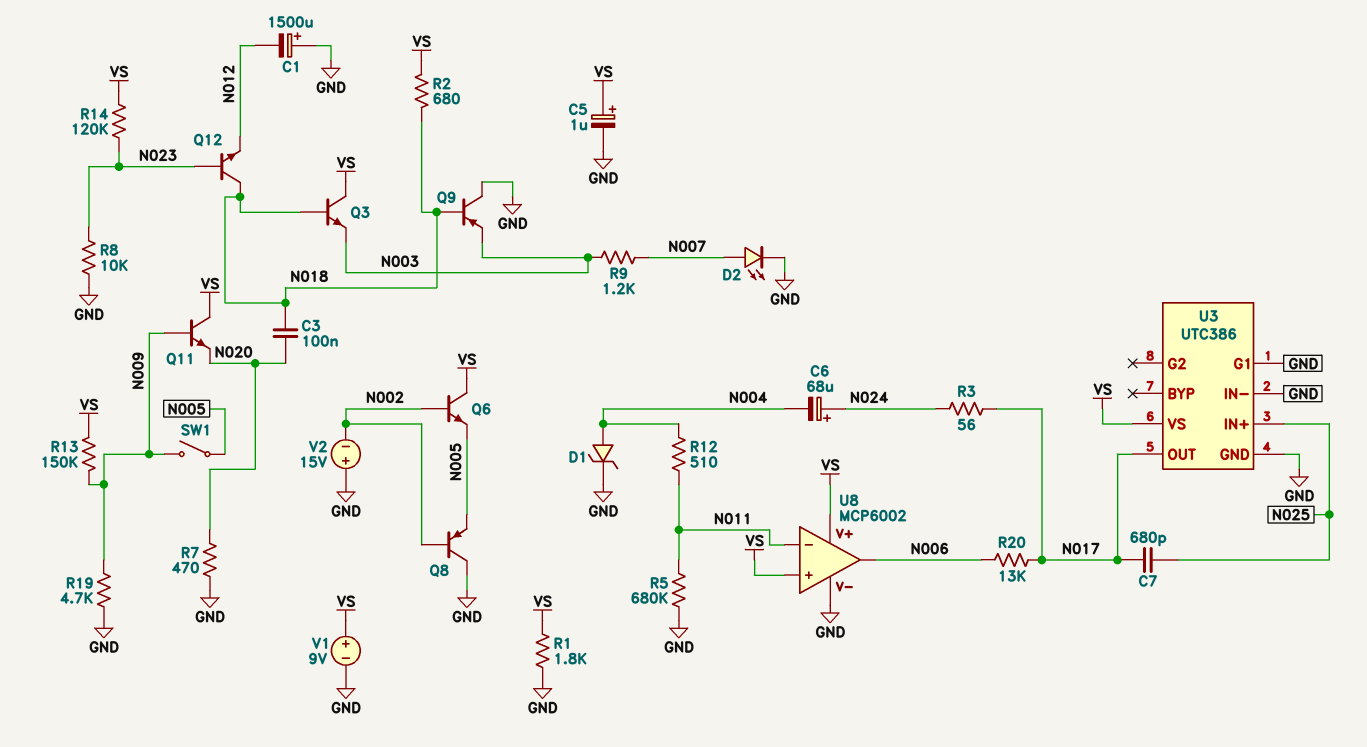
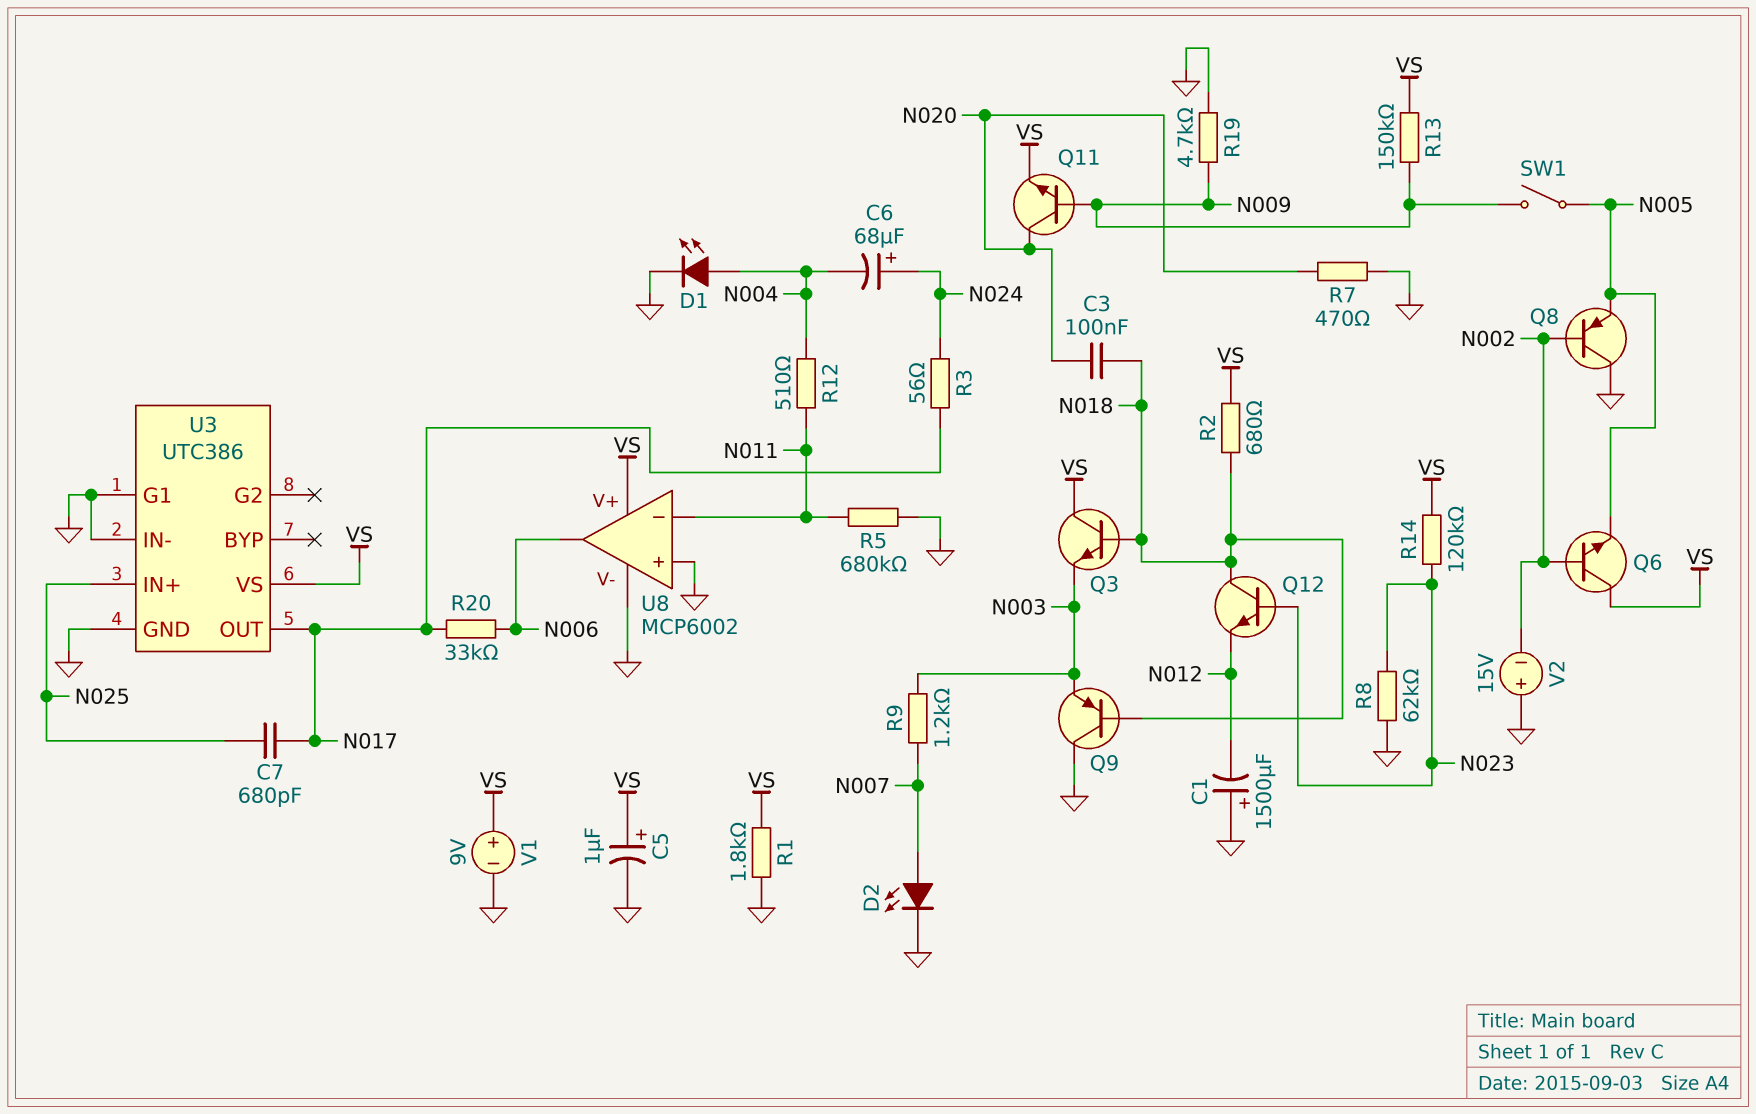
D1: zener (A N004, K GND) -> LED (A N004, K GND)
Q11: NPN (B N009, C VS, E N020) -> NPN (B N009, C N020, E VS)
R8: 10k (GND, N023) -> 62k (GND, N023)
R20: 13k (N006, N017) -> 33k (N006, N017)
U8 pin in+: VS -> GND

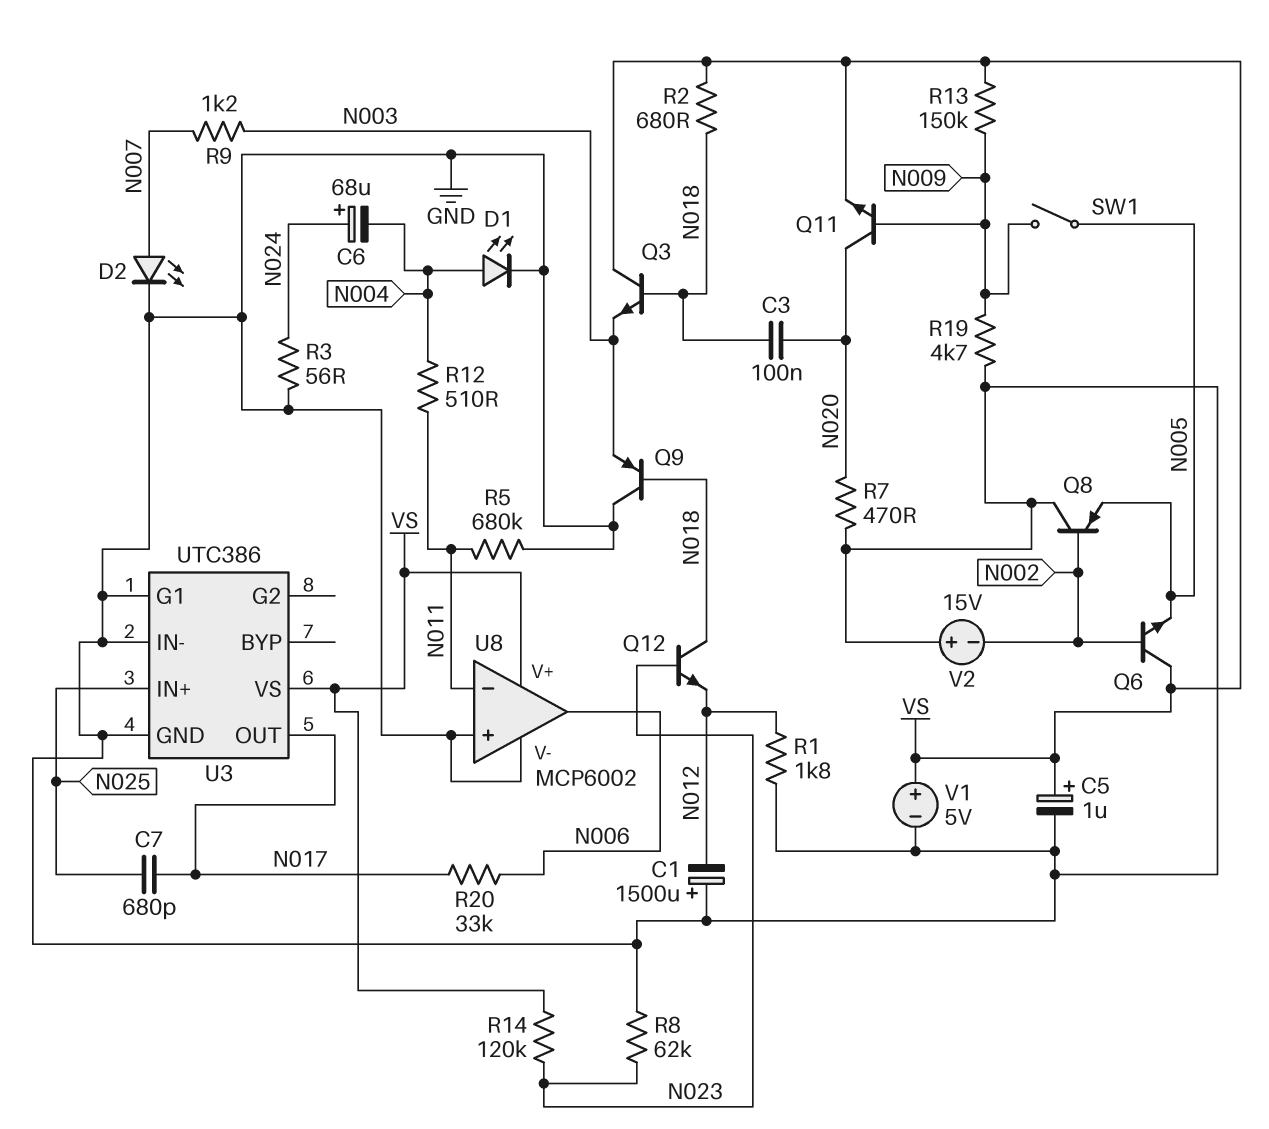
R1: 1.8k (GND, VS) -> 1.8k (GND, N012)
R3: 56 (N017, N024) -> 56 (GND, N024)
V1: 9V (plus VS, minus GND) -> 5V (plus VS, minus GND)

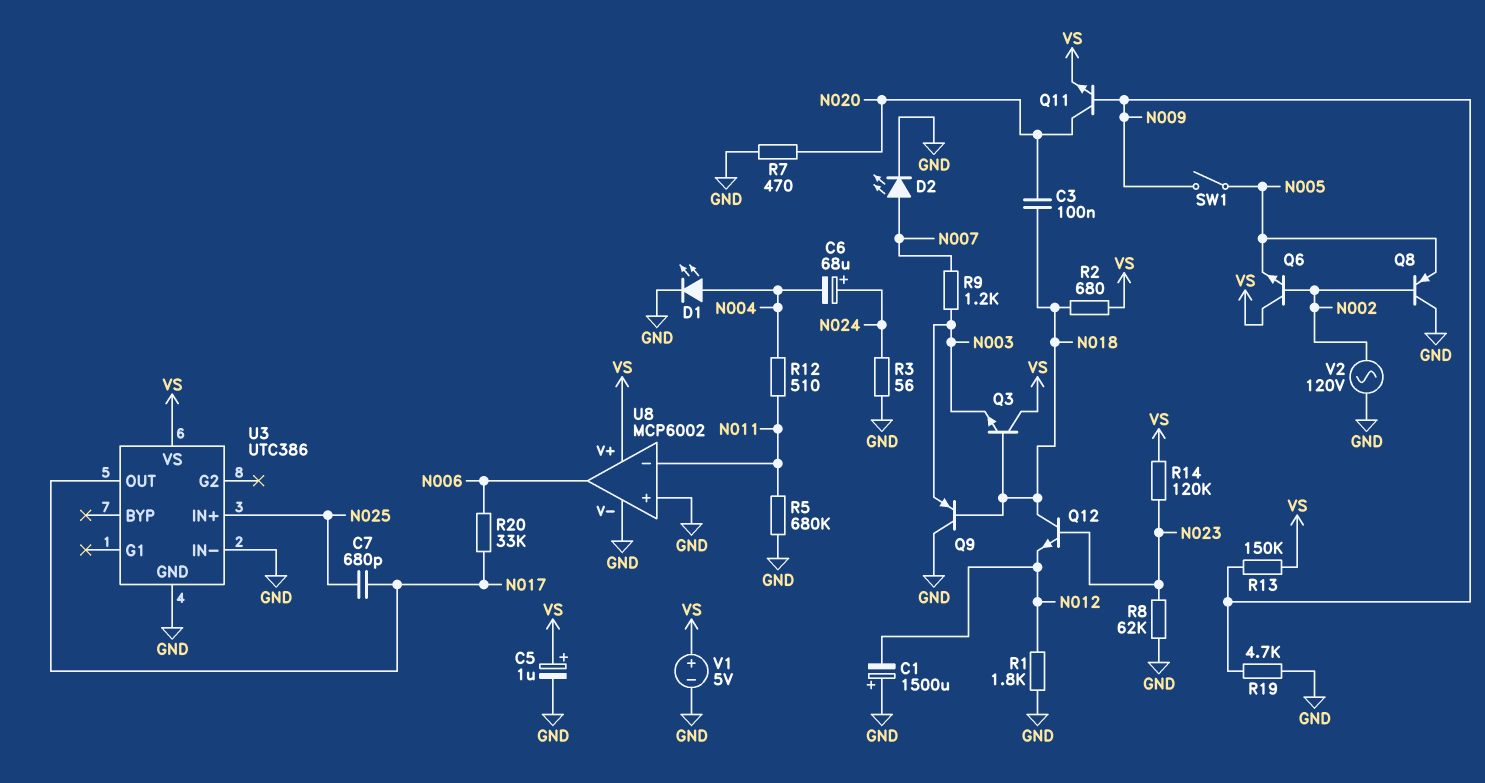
U3 pin G1: GND -> none
V2: 15V (plus GND, minus N002) -> AC 120V (GND, N002)

